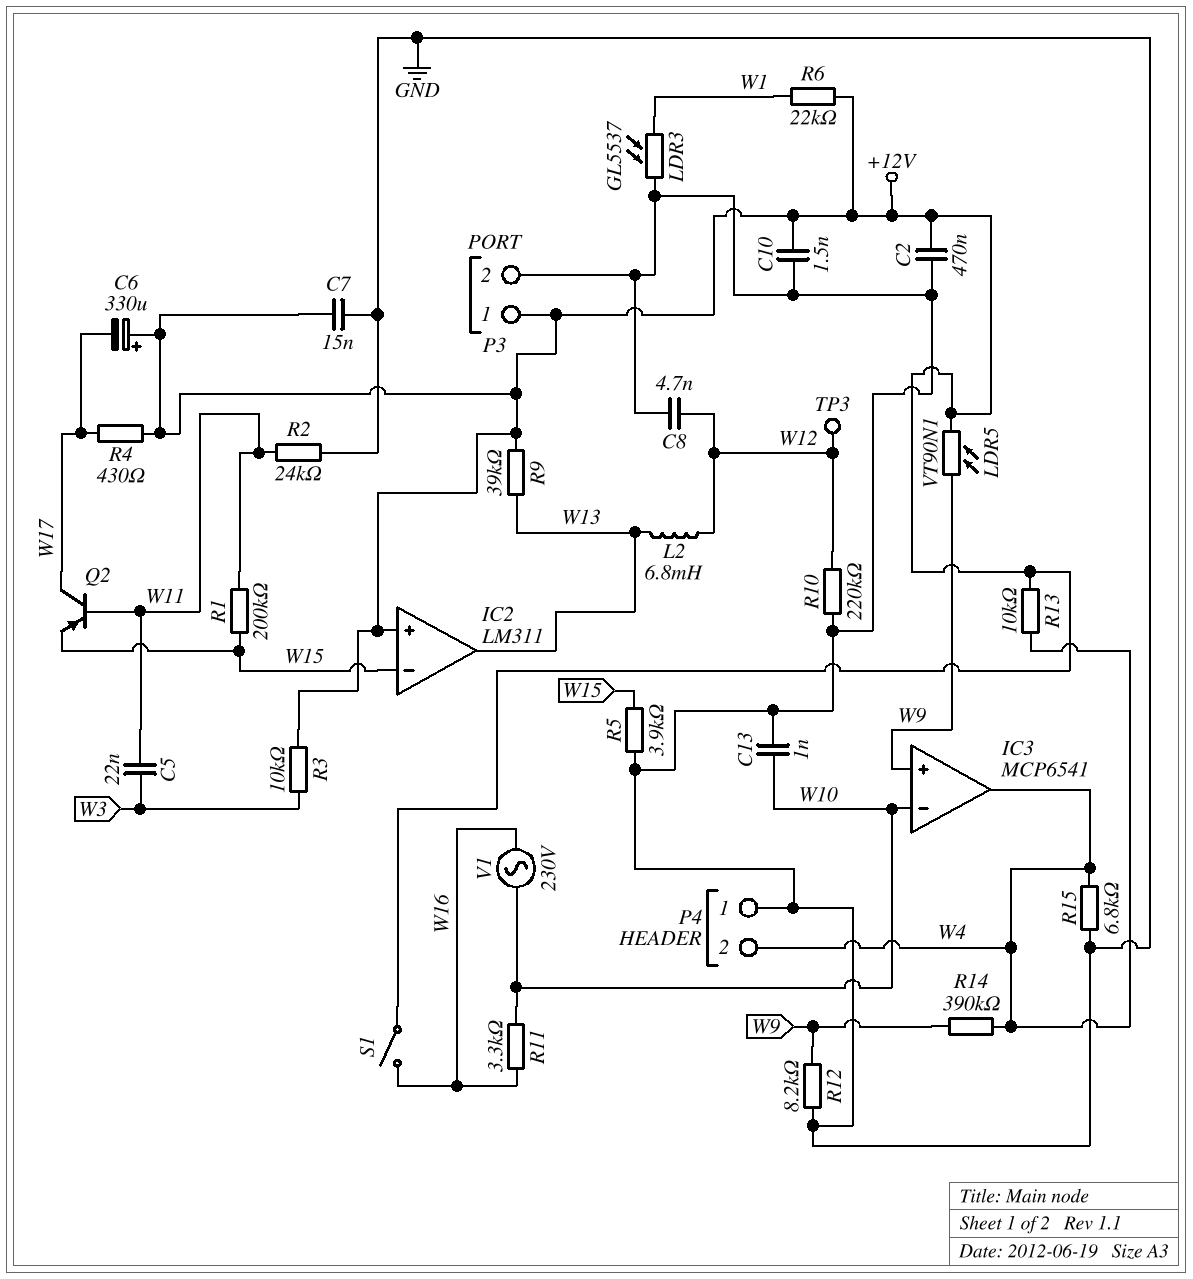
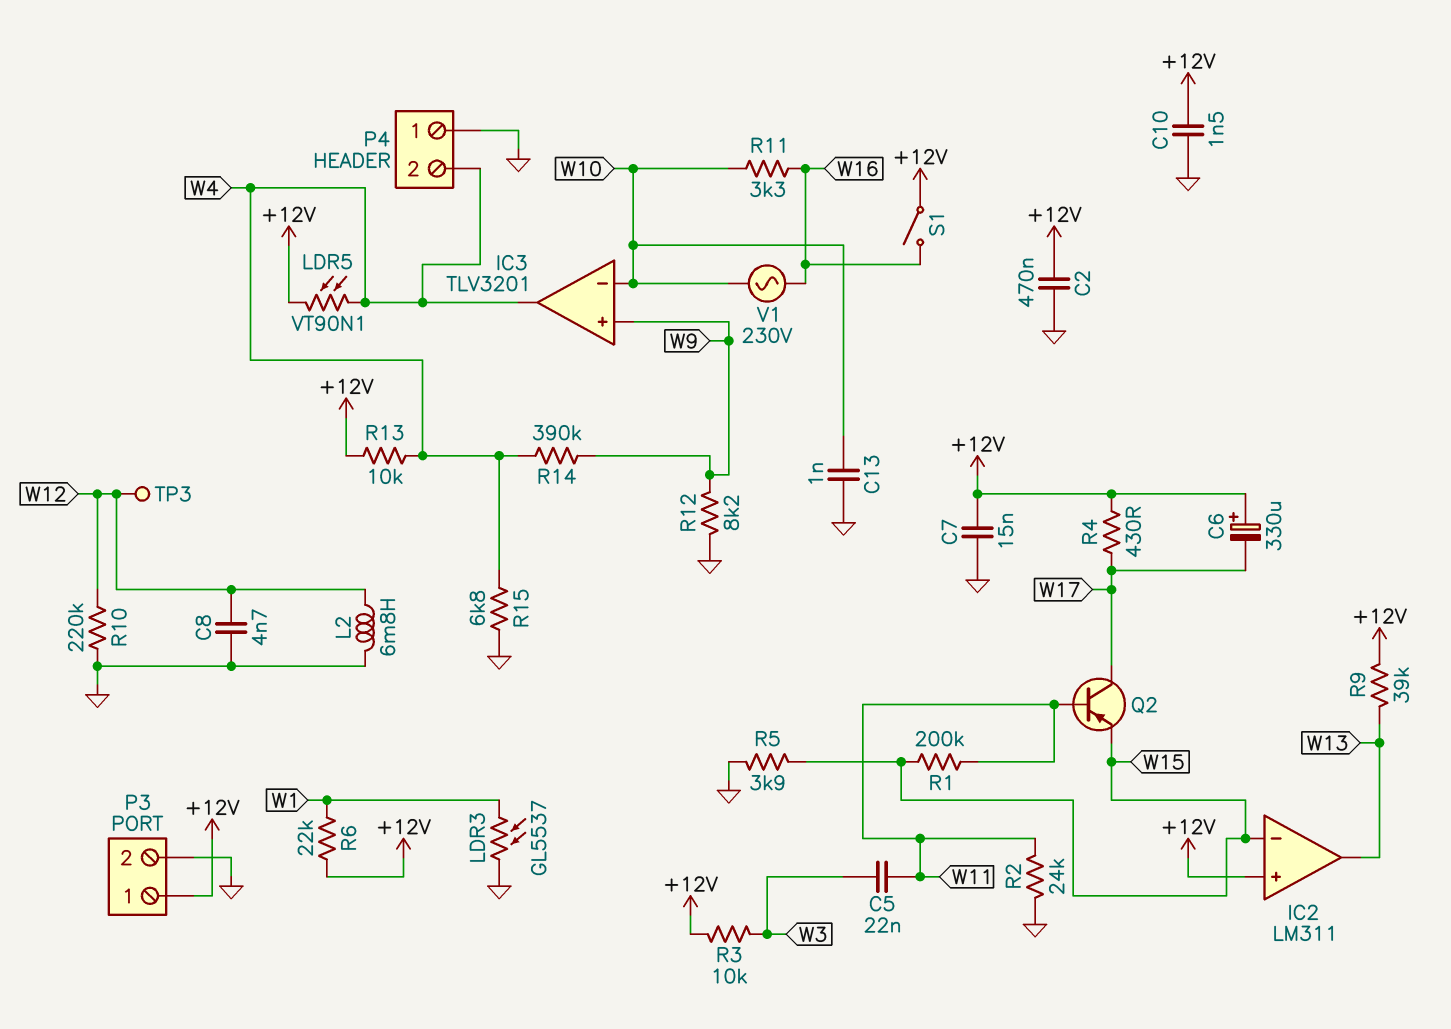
IC3: MCP6541 -> TLV3201
L2: 6.8mH (W12, W13) -> 6.8mH (GND, W12)
LDR5: VT90N1 (+12V, W9) -> VT90N1 (+12V, W4)

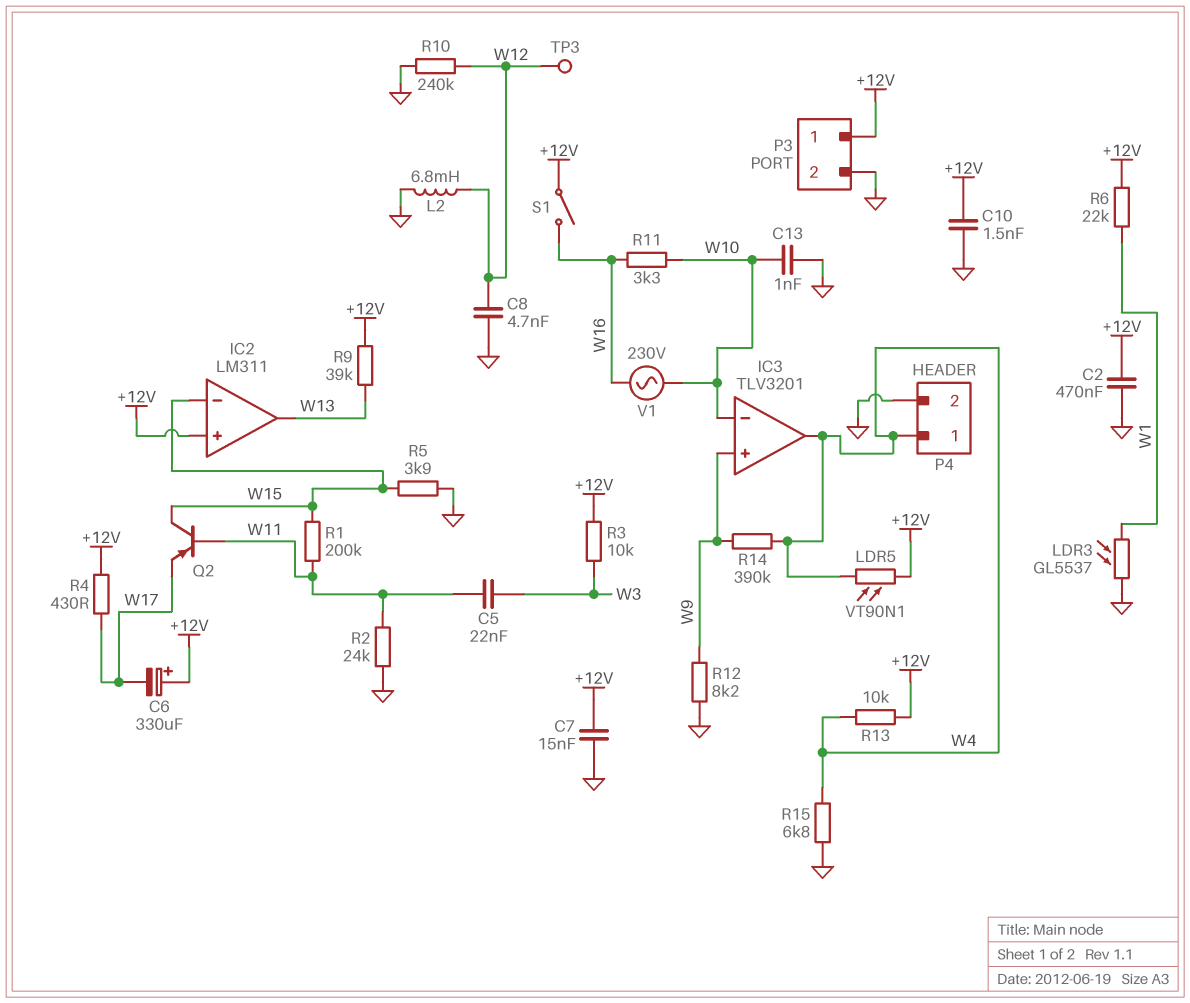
P4 pin 1: GND -> W4
P4 pin 2: W4 -> GND
Q2: PNP (B W11, C W17, E W15) -> PNP (B W11, C W15, E W17)
R10: 220k (GND, W12) -> 240k (GND, W12)

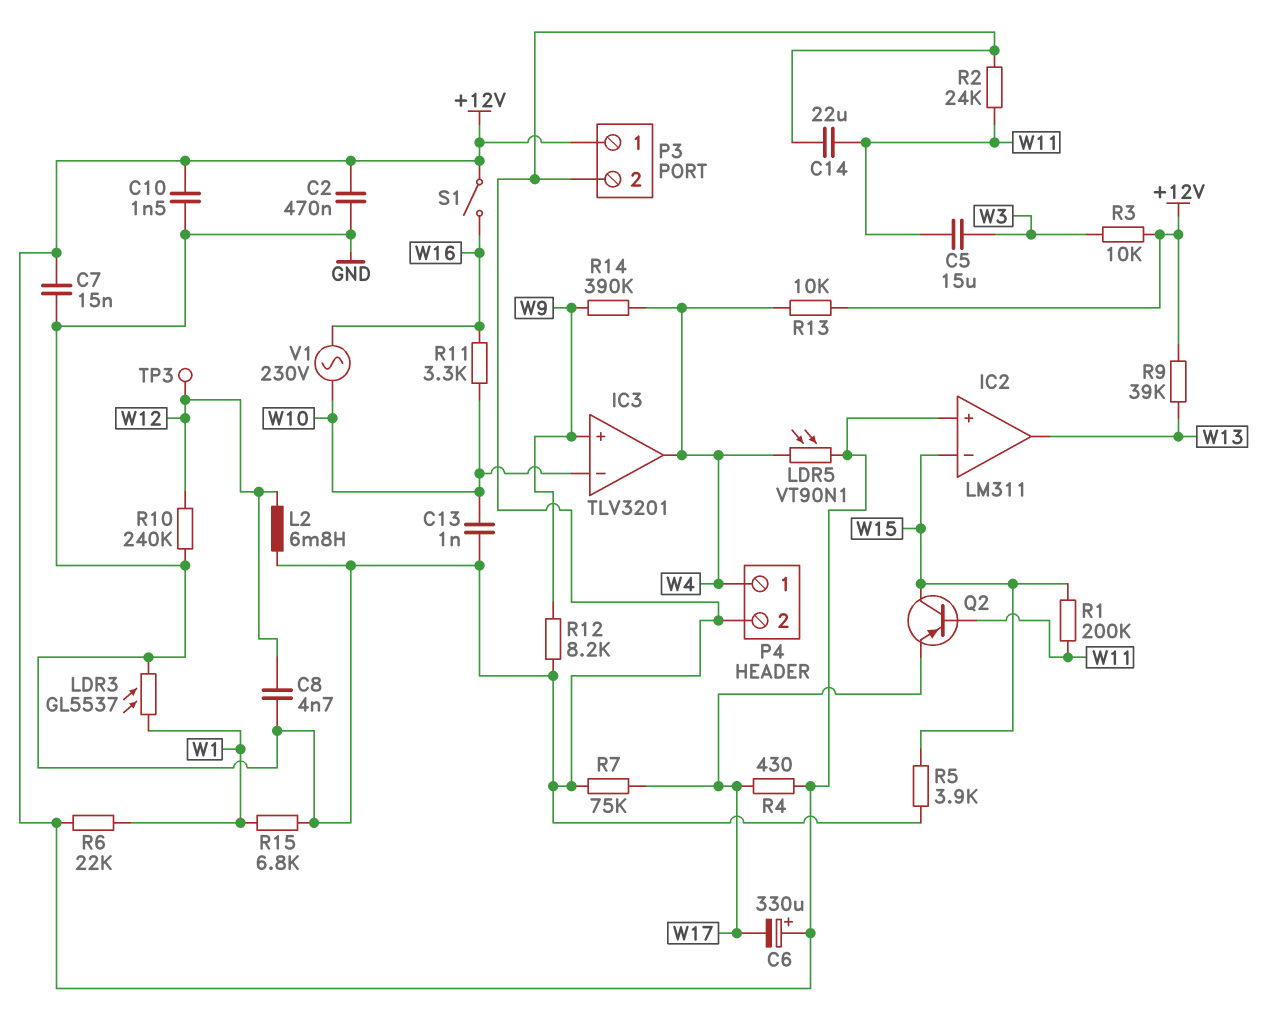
C5: 22nF (W3, W11) -> 15uF (W3, W11)
C14: none -> 22uF (GND, W11)
R7: none -> 75k (GND, W17)
R15: 6.8k (GND, W4) -> 6.8k (GND, W1)

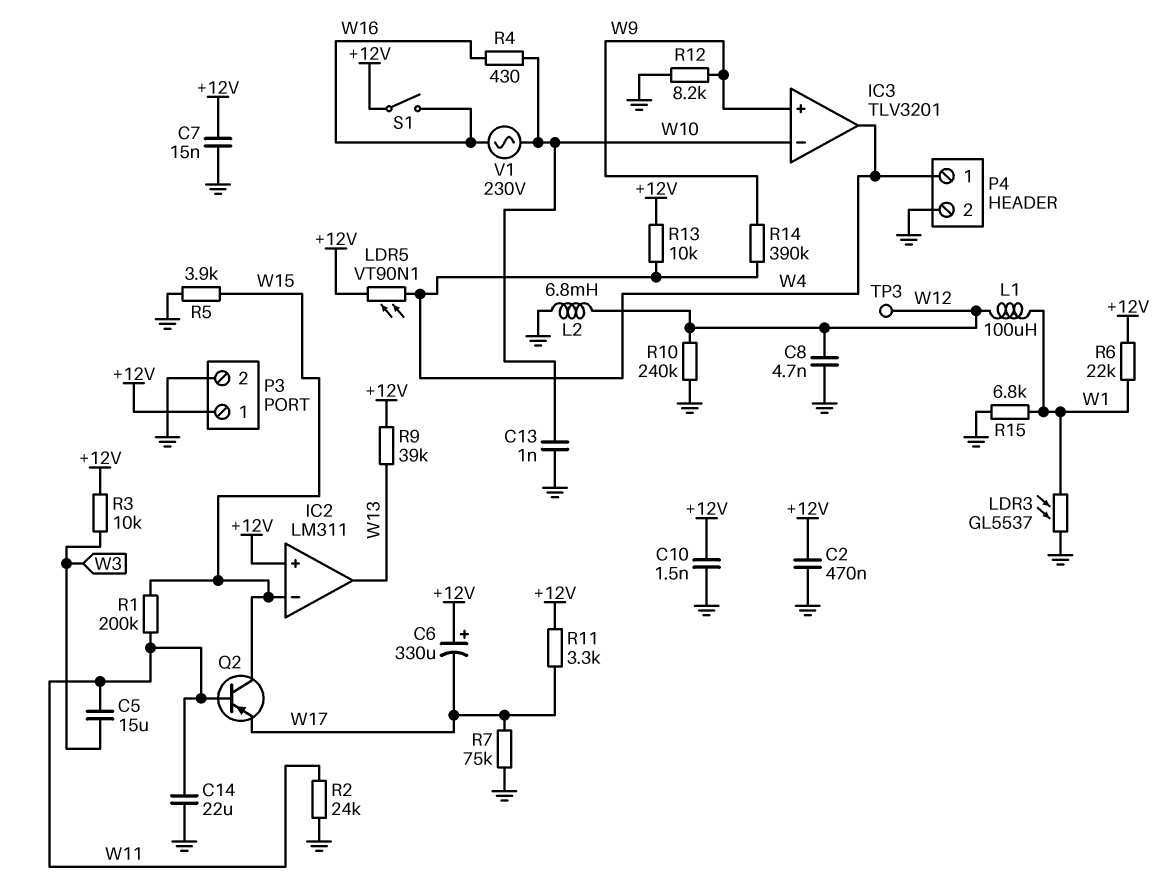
L1: none -> 100uH (W1, W12)
R4: 430 (+12V, W17) -> 430 (W10, W16)
R11: 3.3k (W10, W16) -> 3.3k (+12V, W17)

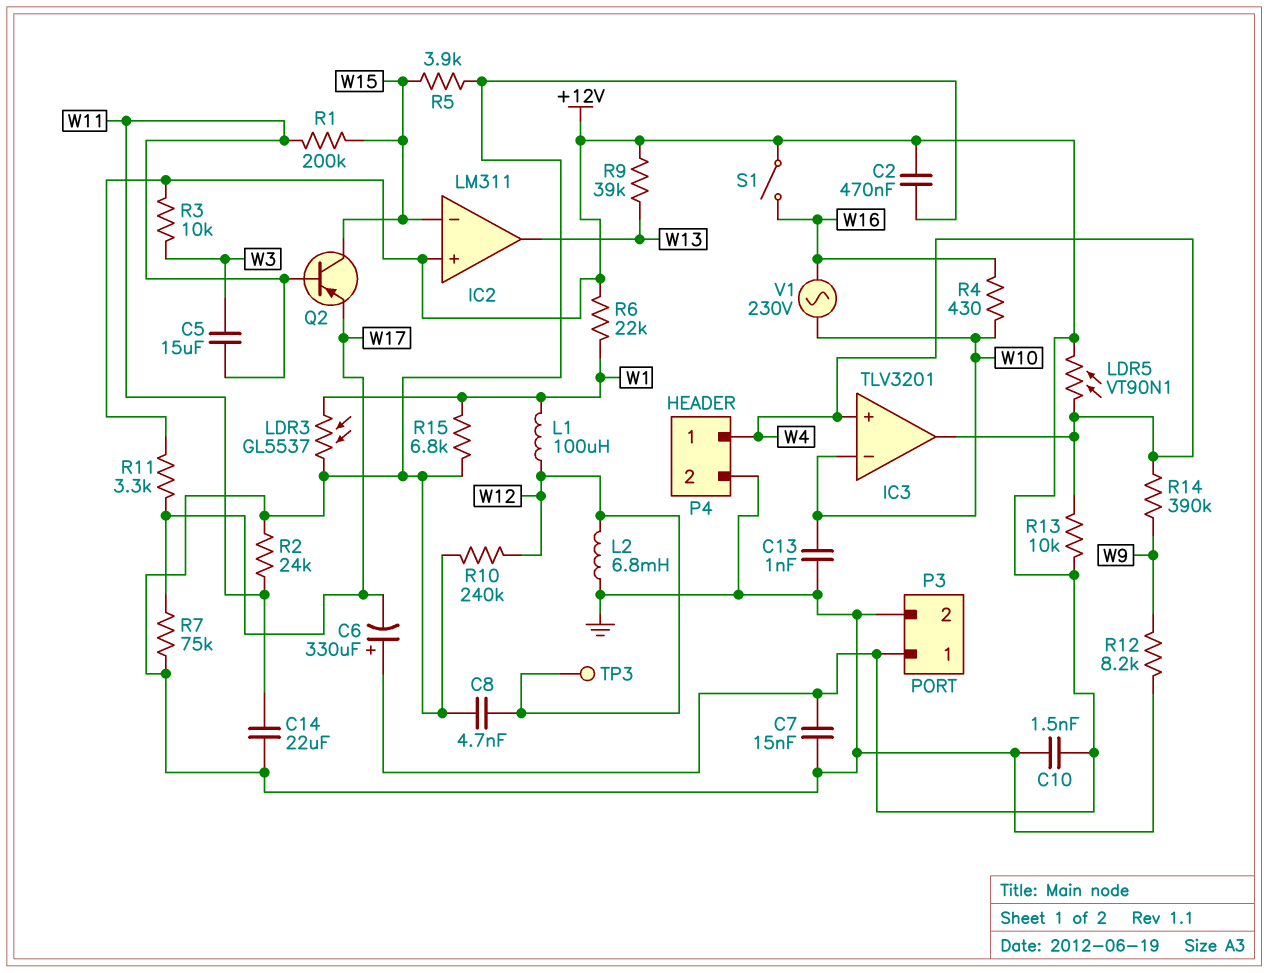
IC3 pin in+: W9 -> W4

